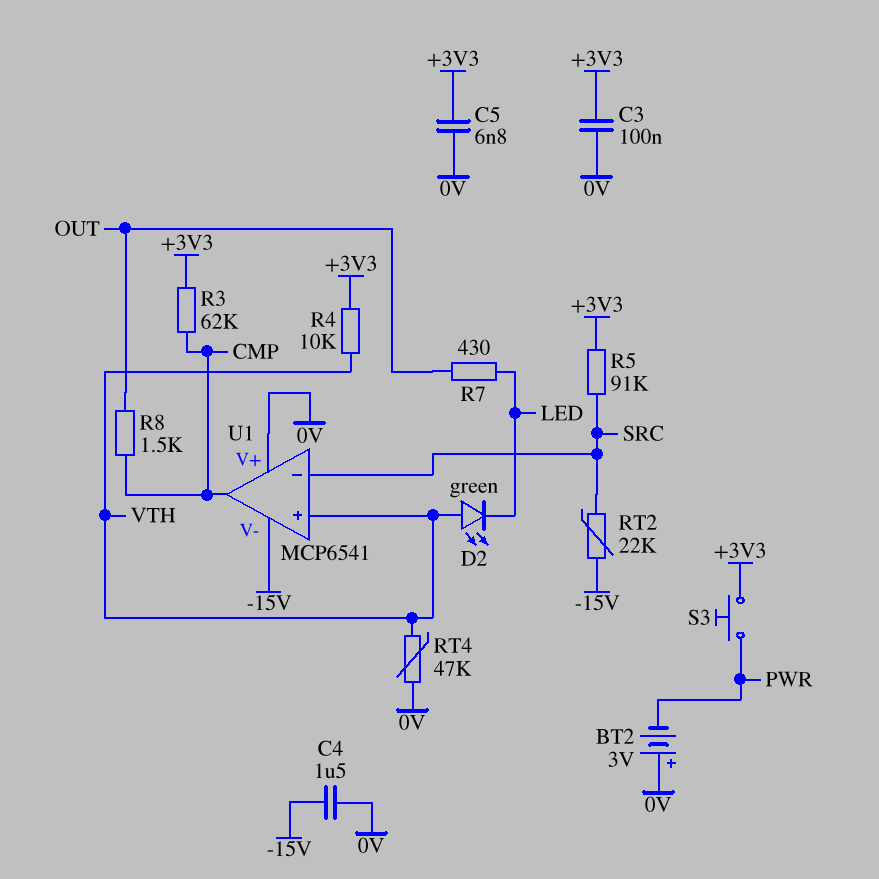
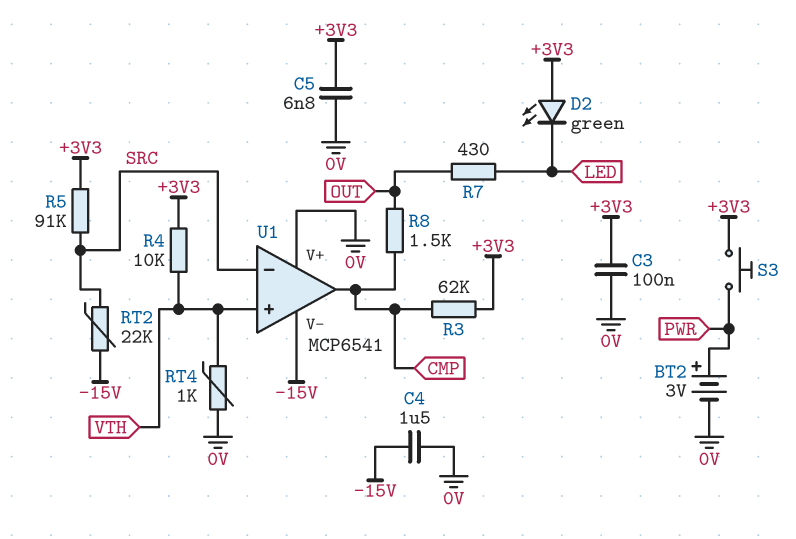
BT2: 3V (plus 0V, minus PWR) -> 3V (plus PWR, minus 0V)
D2: LED green (A VTH, K LED) -> LED green (A +3V3, K LED)
RT4: 47k (0V, VTH) -> 1k (0V, VTH)

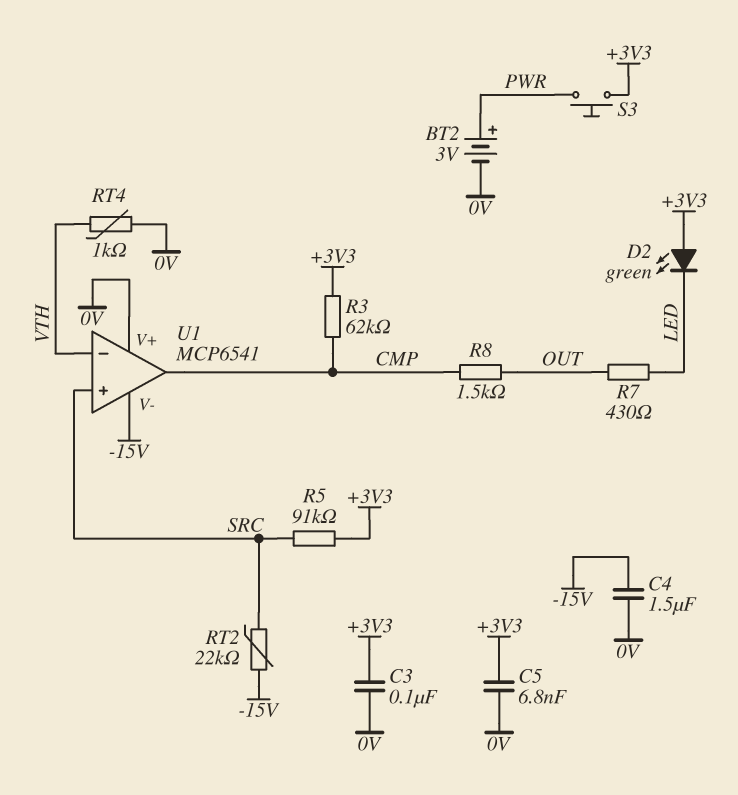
R4: 10k (+3V3, VTH) -> none
U1 pin in+: VTH -> SRC
U1 pin in-: SRC -> VTH

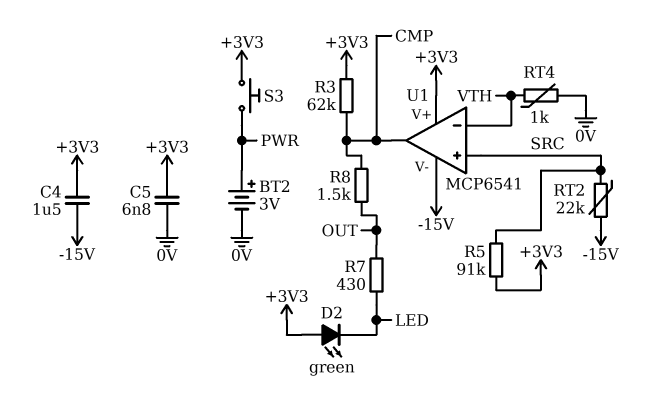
C3: 100nF (+3V3, 0V) -> none
C4: 1.5uF (-15V, 0V) -> 1.5uF (+3V3, -15V)
U1 pin V+: 0V -> +3V3

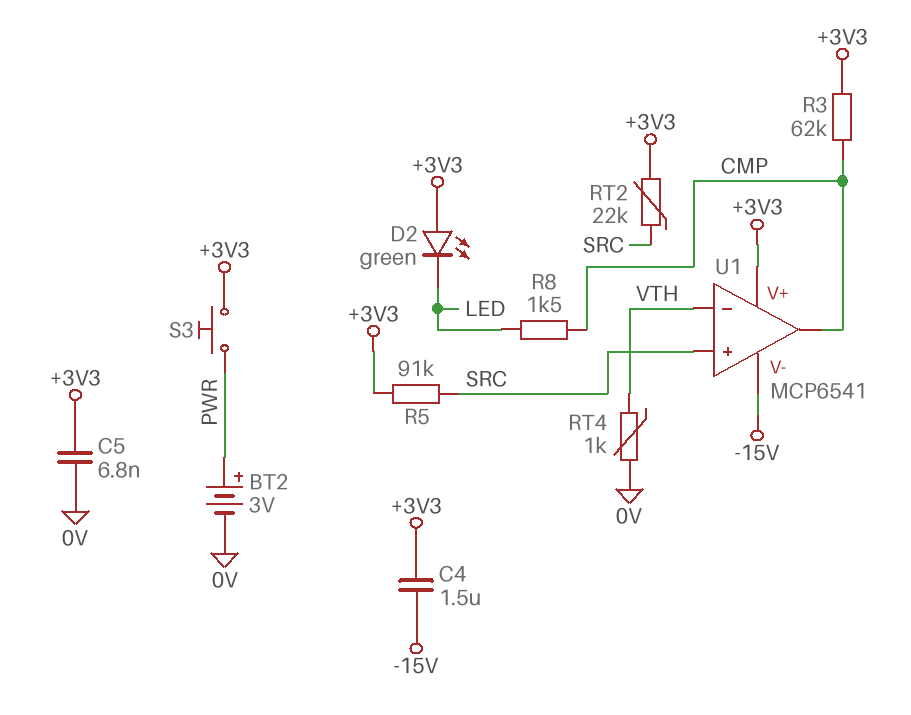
R7: 430 (LED, OUT) -> none
R8: 1.5k (CMP, OUT) -> 1.5k (CMP, LED)
RT2: 22k (-15V, SRC) -> 22k (+3V3, SRC)

